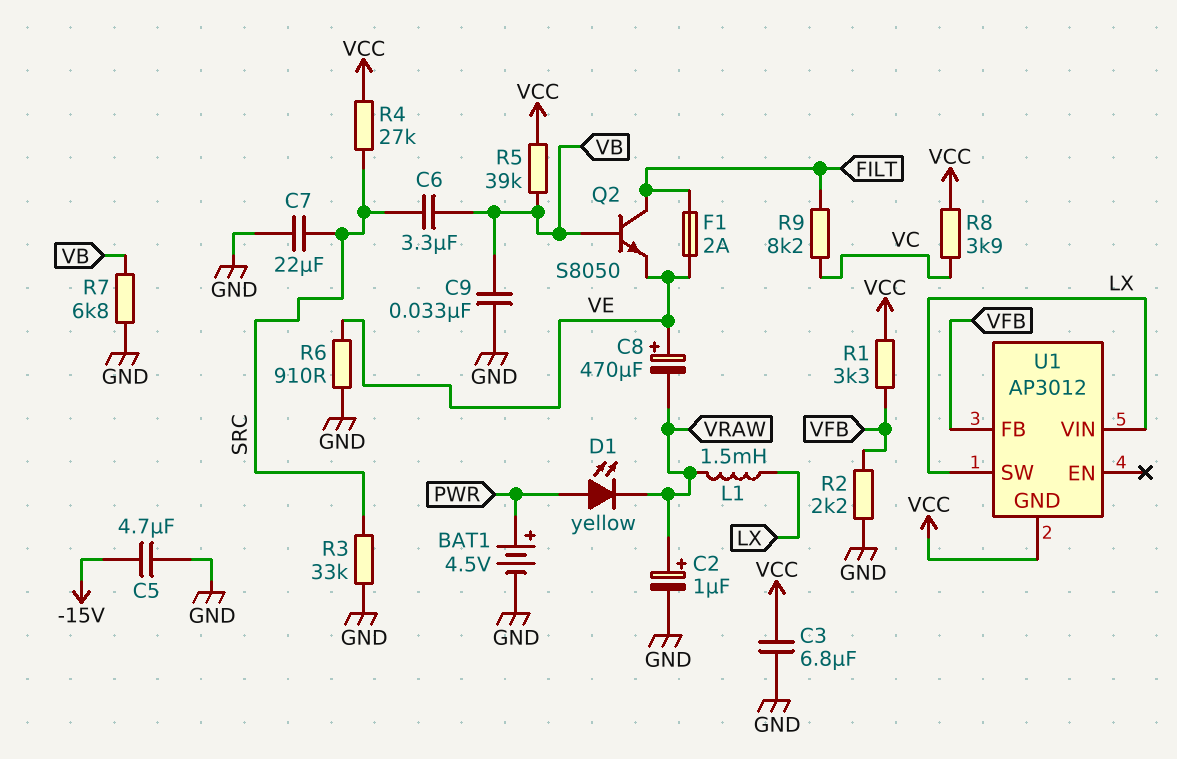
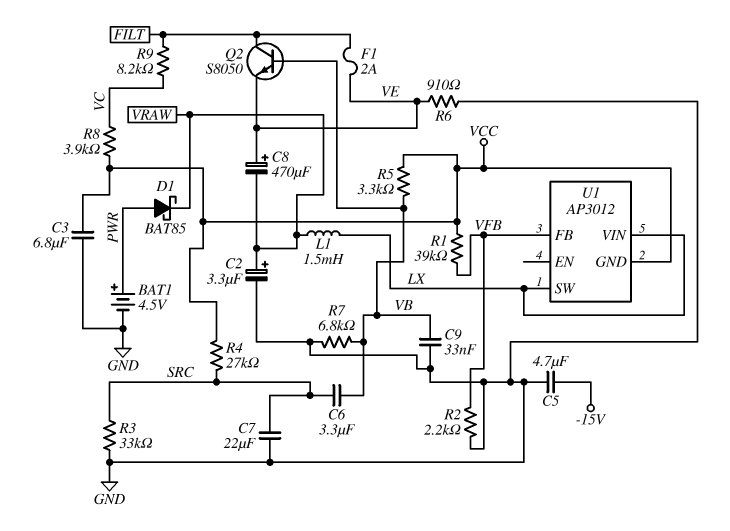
C2: 1uF (plus VRAW, minus GND) -> 3.3uF (plus VRAW, minus GND)
D1: LED yellow (A PWR, K VRAW) -> schottky BAT85 (A PWR, K VRAW)
R1: 3.3k (VCC, VFB) -> 39k (VCC, VFB)
R5: 39k (VB, VCC) -> 3.3k (VB, VCC)

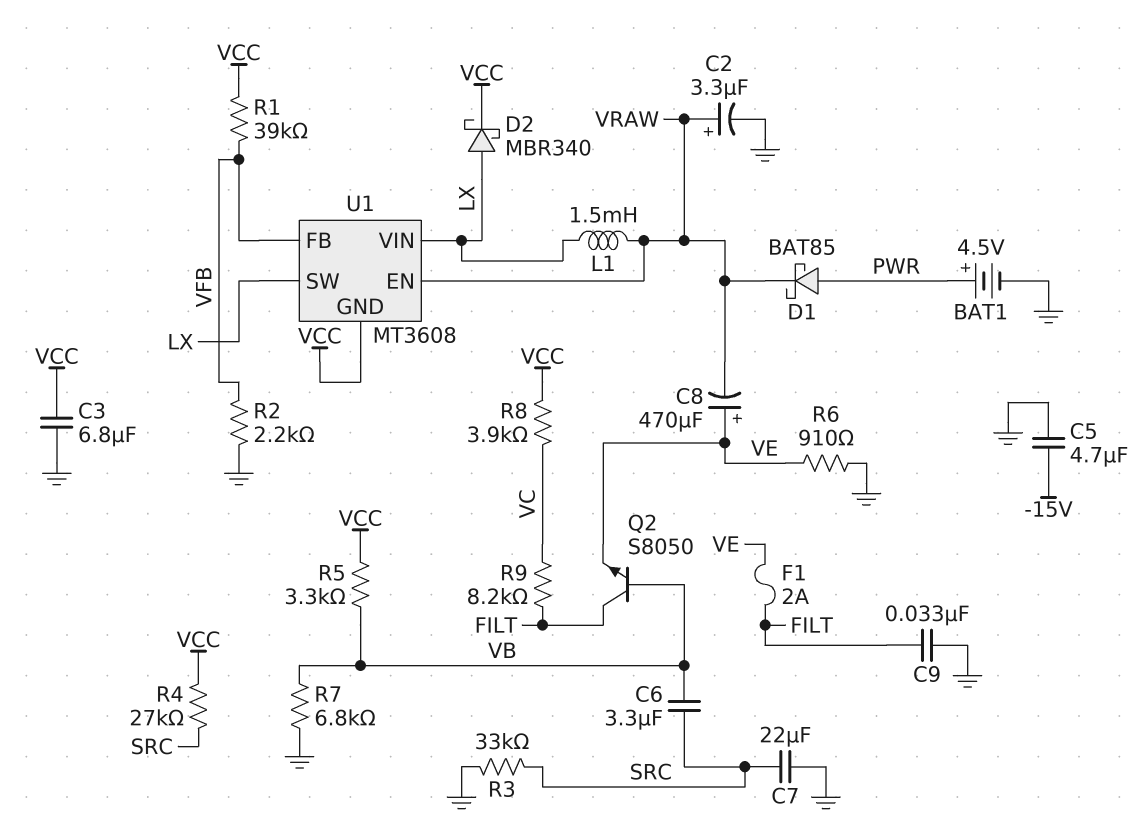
C9: 33nF (GND, VB) -> 33nF (FILT, GND)
D2: none -> schottky MBR340 (A LX, K VCC)
U1: AP3012 -> MT3608
U1 pin EN: none -> VRAW

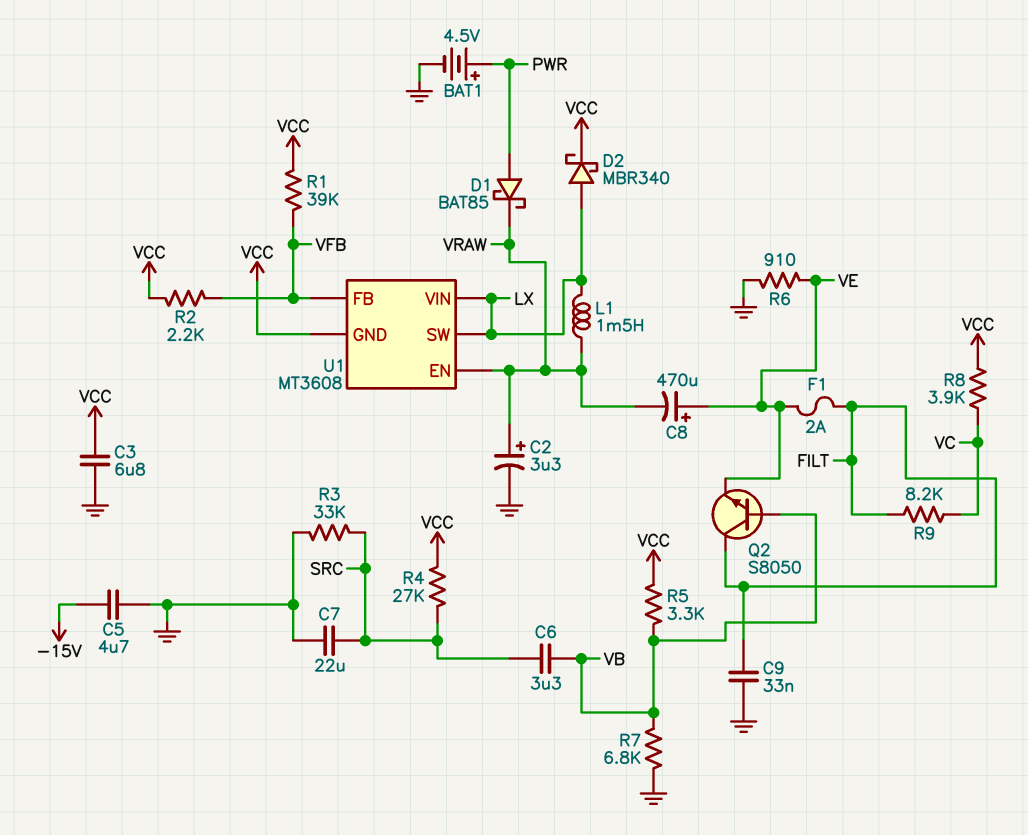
R2: 2.2k (GND, VFB) -> 2.2k (VCC, VFB)

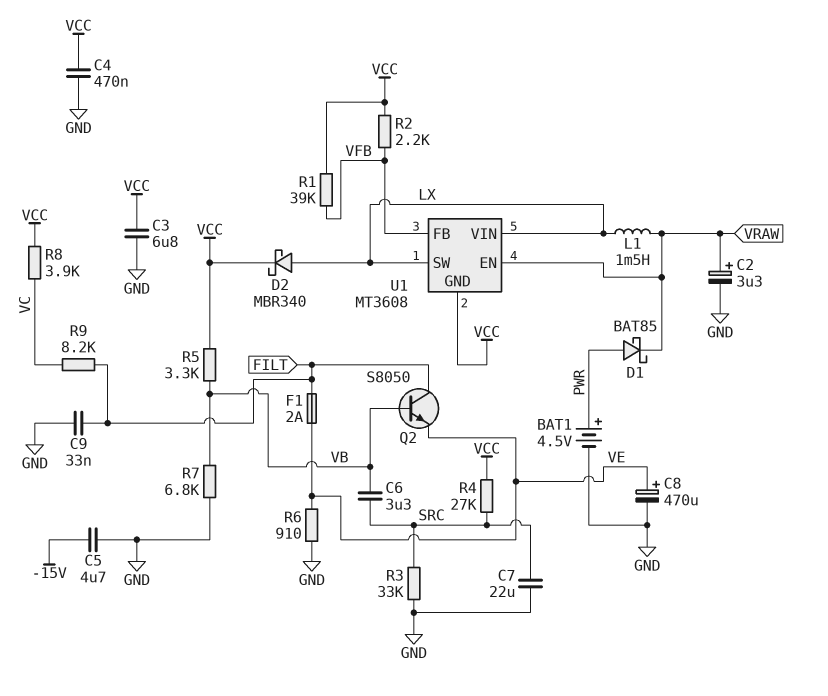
C4: none -> 470nF (GND, VCC)
C8: 470uF (plus VE, minus VRAW) -> 470uF (plus VE, minus GND)

